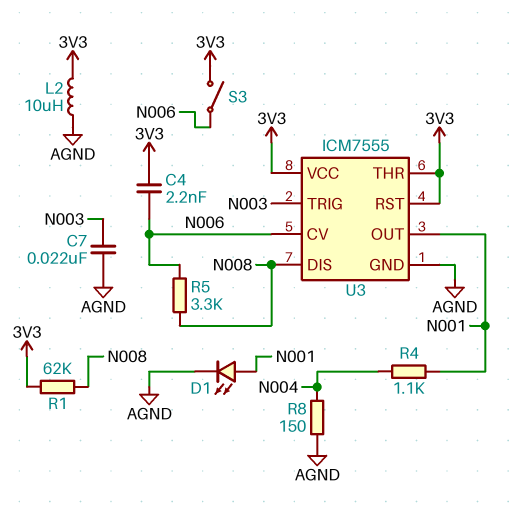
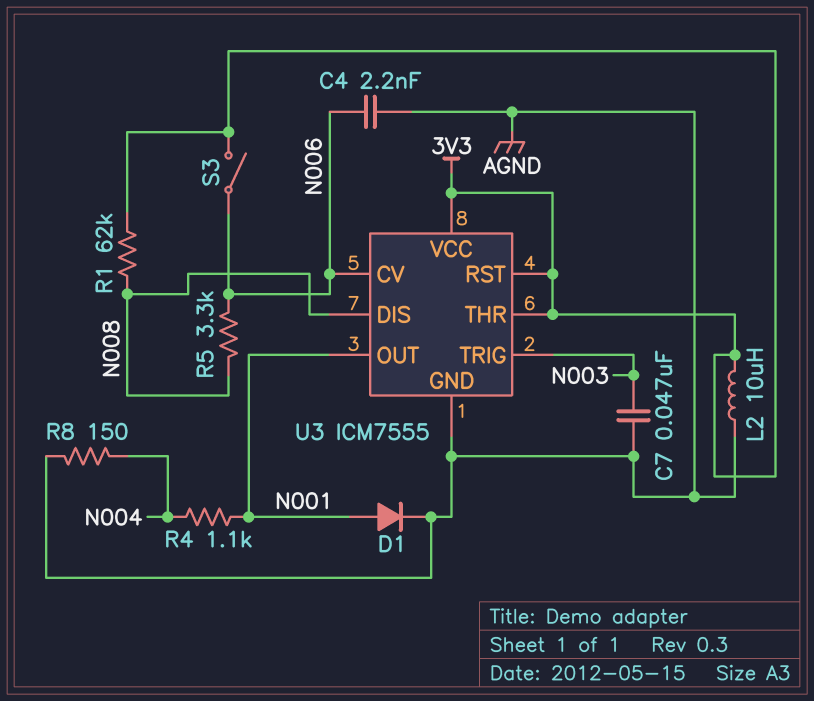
C4: 2.2nF (3V3, N006) -> 2.2nF (AGND, N006)
C7: 22nF (AGND, N003) -> 47nF (AGND, N003)
D1: LED (A N001, K AGND) -> diode (A N001, K AGND)

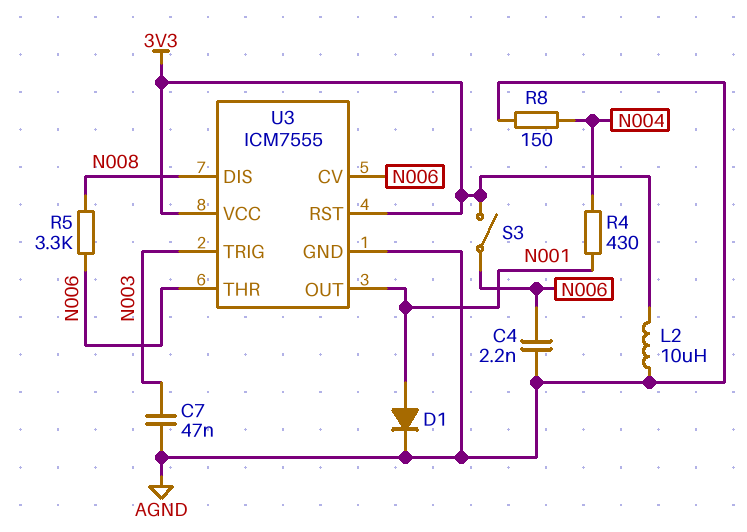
R1: 62k (3V3, N008) -> none
R4: 1.1k (N001, N004) -> 430 (N001, N004)
U3 pin THR: 3V3 -> N006

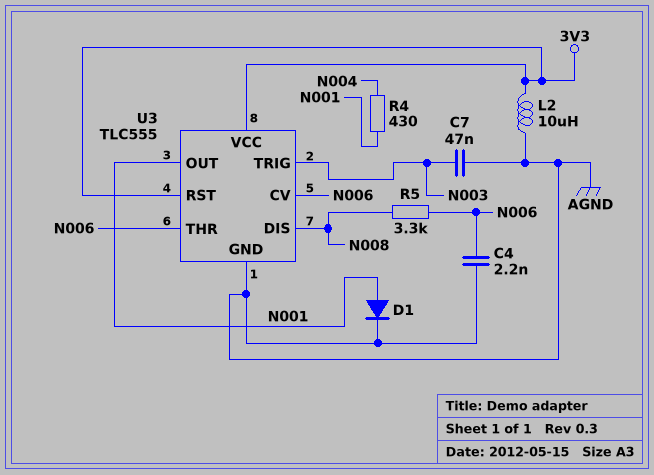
R8: 150 (AGND, N004) -> none
S3: switch (3V3, N006) -> none
U3: ICM7555 -> TLC555

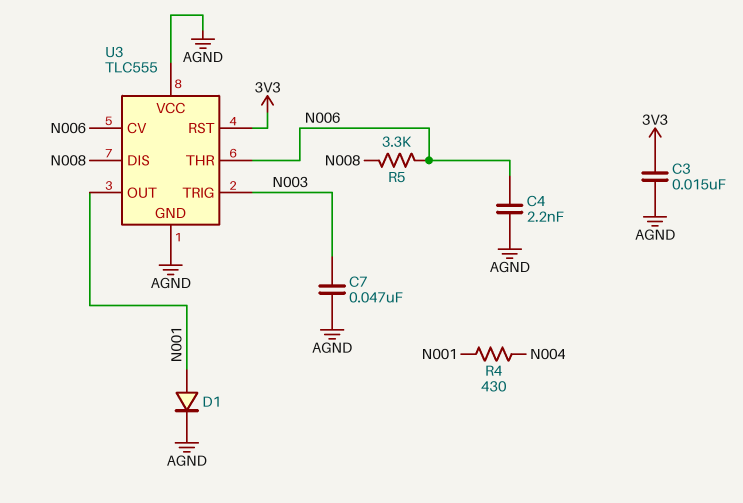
C3: none -> 15nF (3V3, AGND)
L2: 10uH (3V3, AGND) -> none
U3 pin VCC: 3V3 -> AGND

